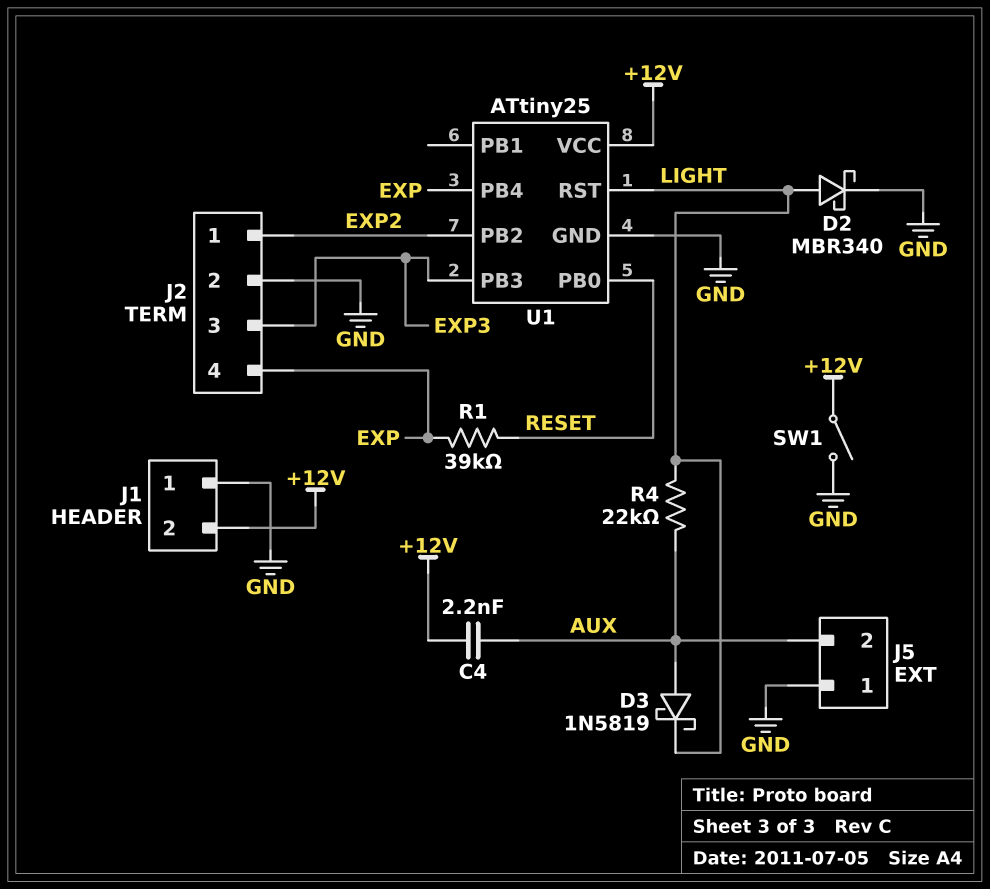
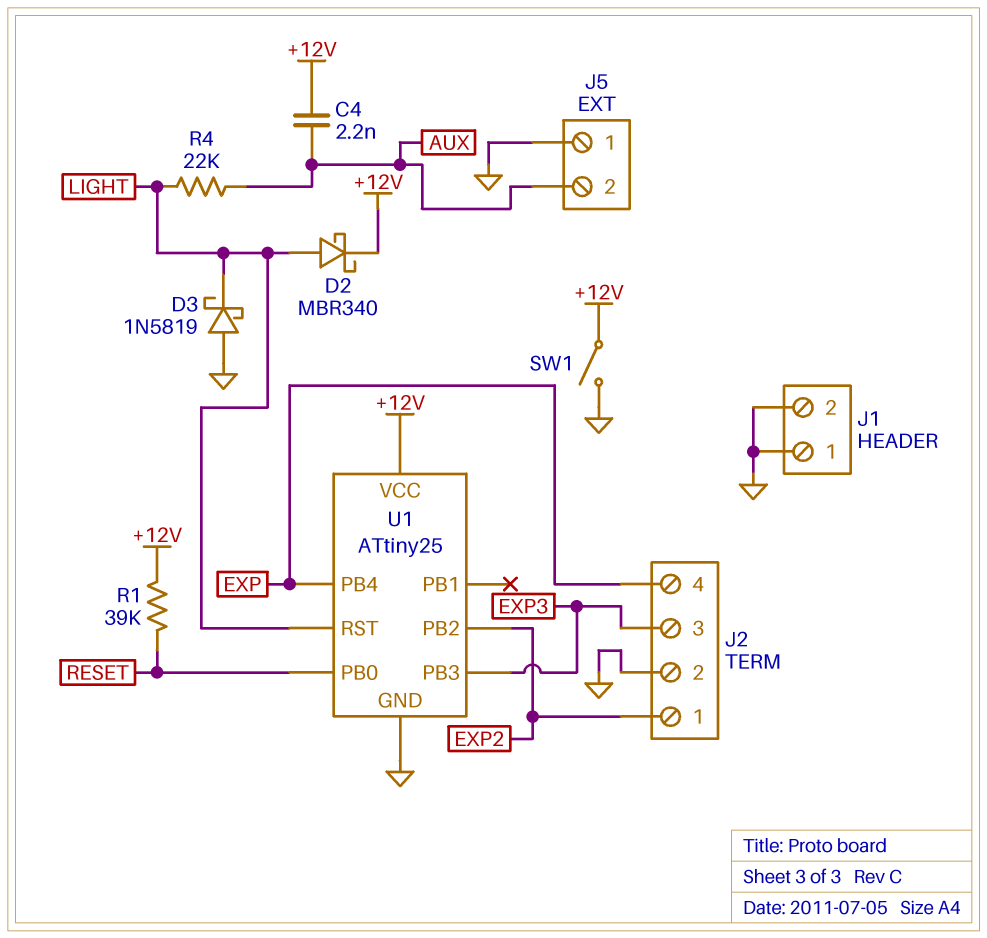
D2: schottky MBR340 (A LIGHT, K GND) -> schottky MBR340 (A LIGHT, K +12V)
D3: schottky 1N5819 (A AUX, K LIGHT) -> schottky 1N5819 (A GND, K LIGHT)
J1 pin 2: +12V -> GND
R1: 39k (EXP, RESET) -> 39k (+12V, RESET)

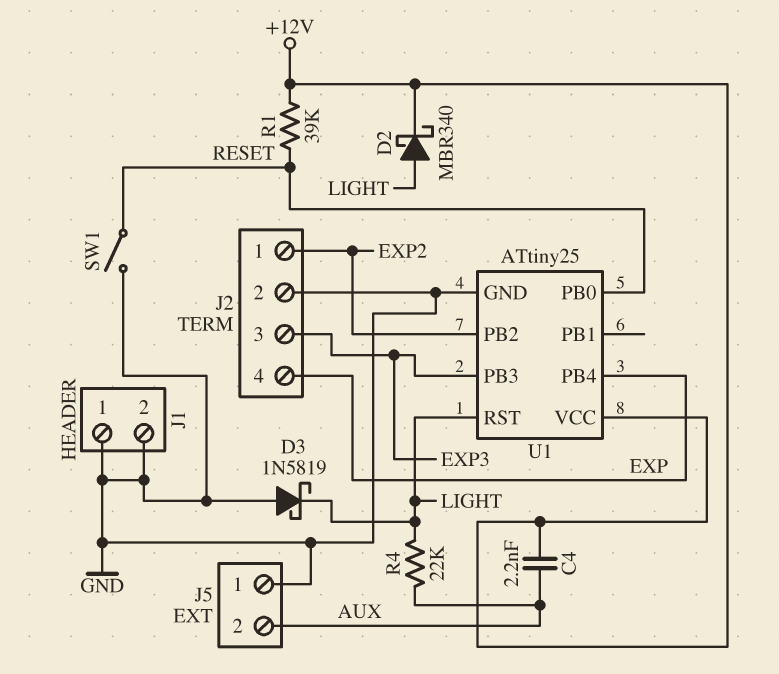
SW1: switch (+12V, GND) -> switch (GND, RESET)

